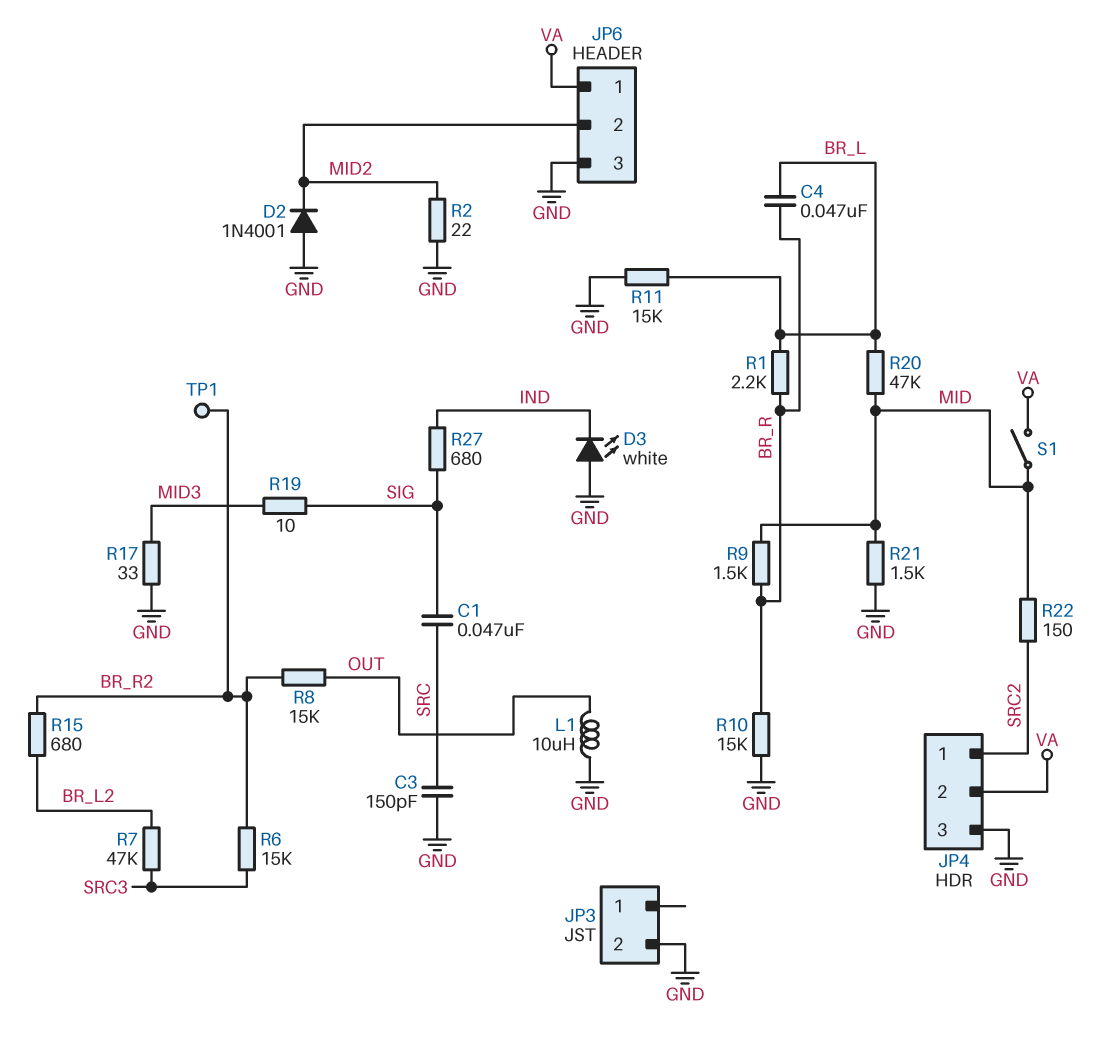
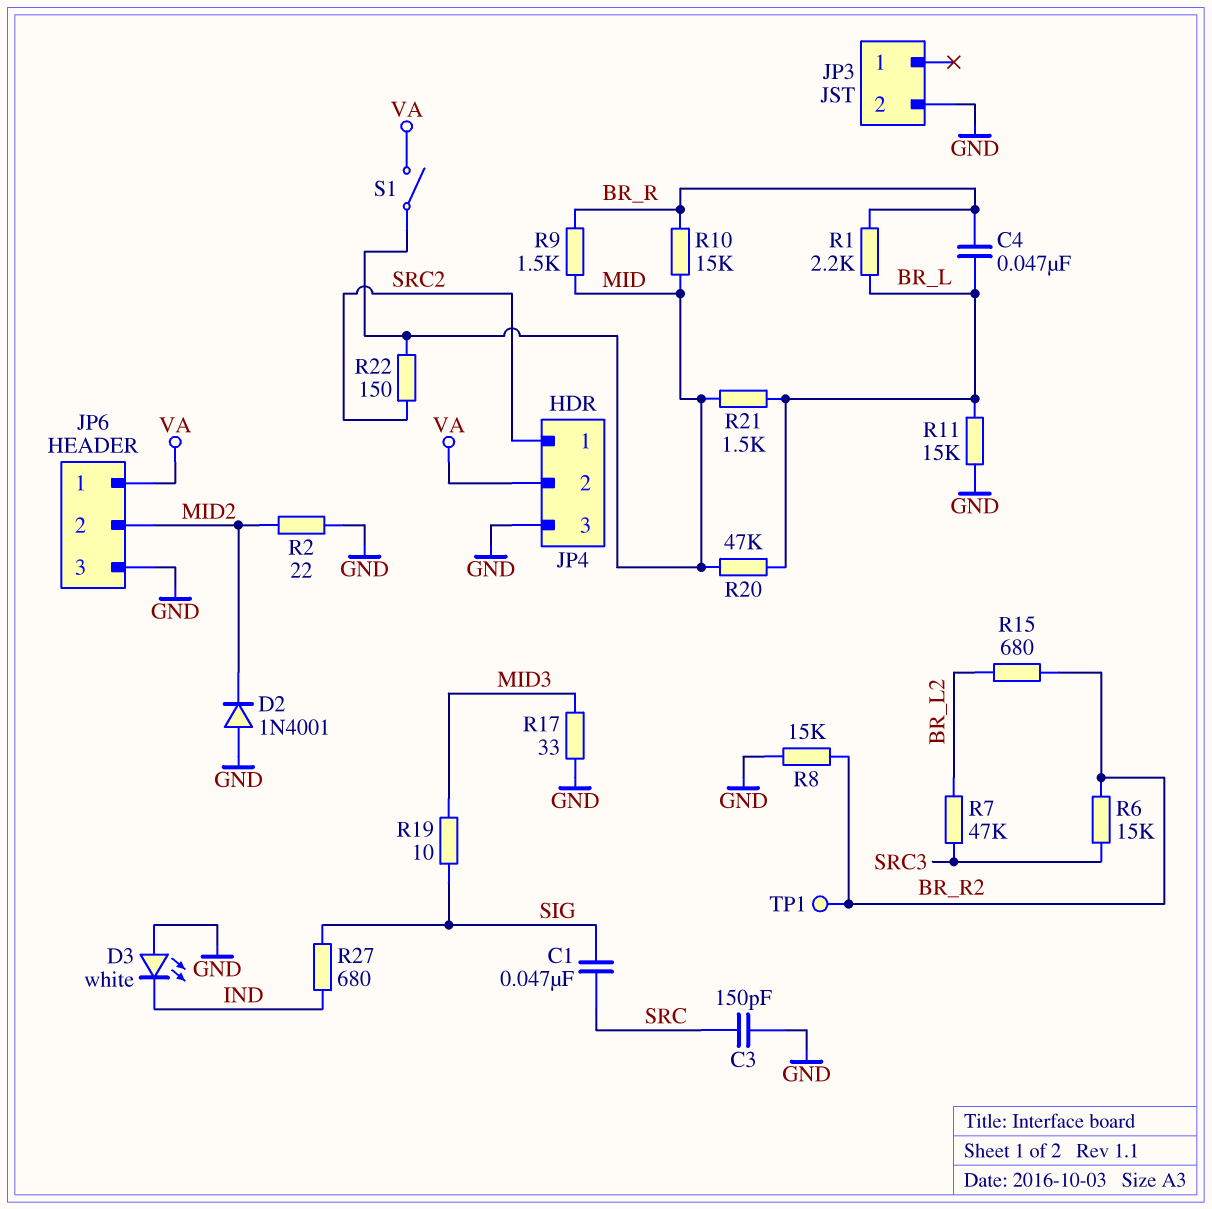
L1: 10uH (GND, OUT) -> none
R8: 15k (BR_R2, OUT) -> 15k (BR_R2, GND)
R10: 15k (BR_R, GND) -> 15k (BR_R, MID)
R21: 1.5k (GND, MID) -> 1.5k (BR_L, MID)

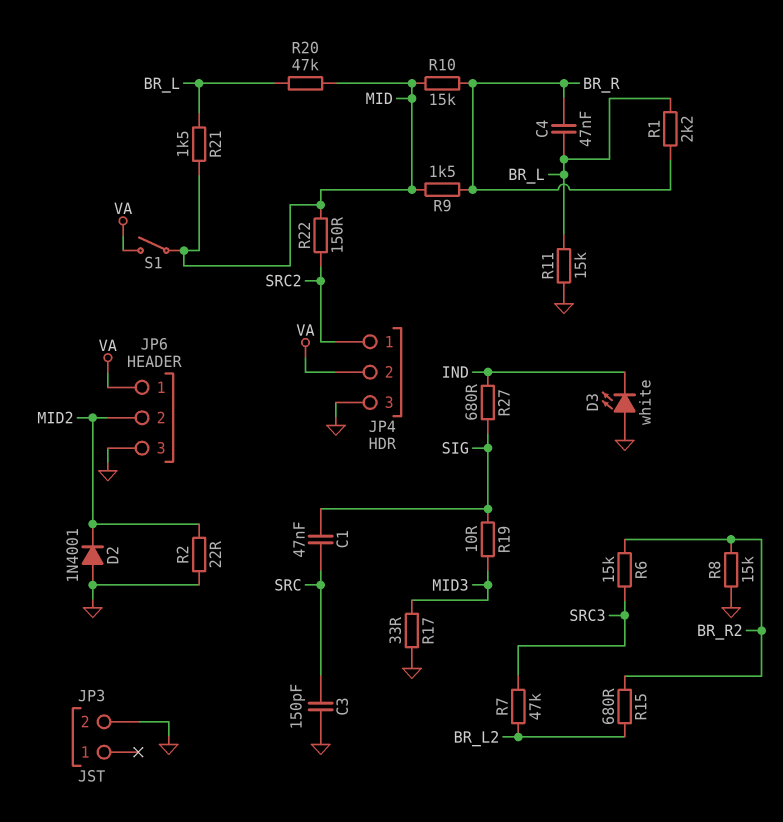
TP1: test point (BR_R2) -> none

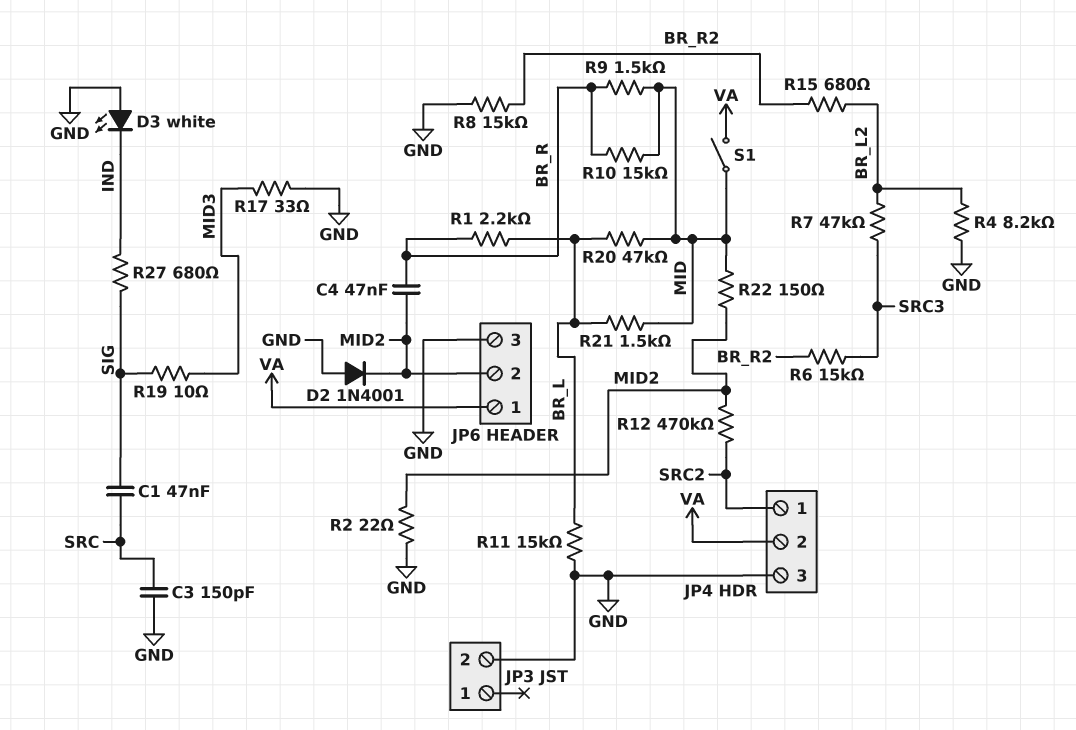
C4: 47nF (BR_L, BR_R) -> 47nF (BR_R, MID2)
R4: none -> 8.2k (BR_L2, GND)
R12: none -> 470k (MID2, SRC2)
R22: 150 (MID, SRC2) -> 150 (MID, MID2)

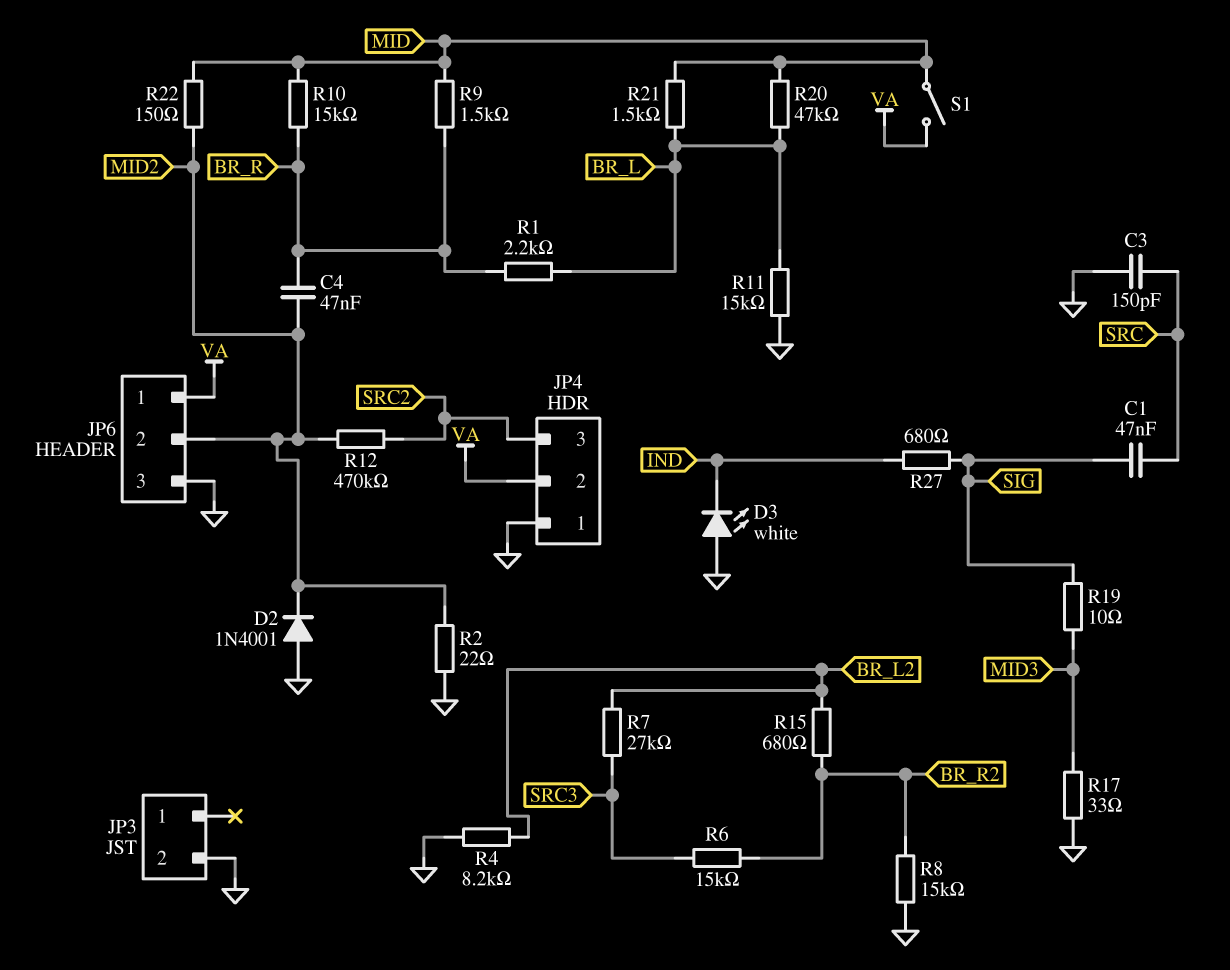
JP4 pin 1: SRC2 -> GND
JP4 pin 3: GND -> SRC2
R7: 47k (BR_L2, SRC3) -> 27k (BR_L2, SRC3)

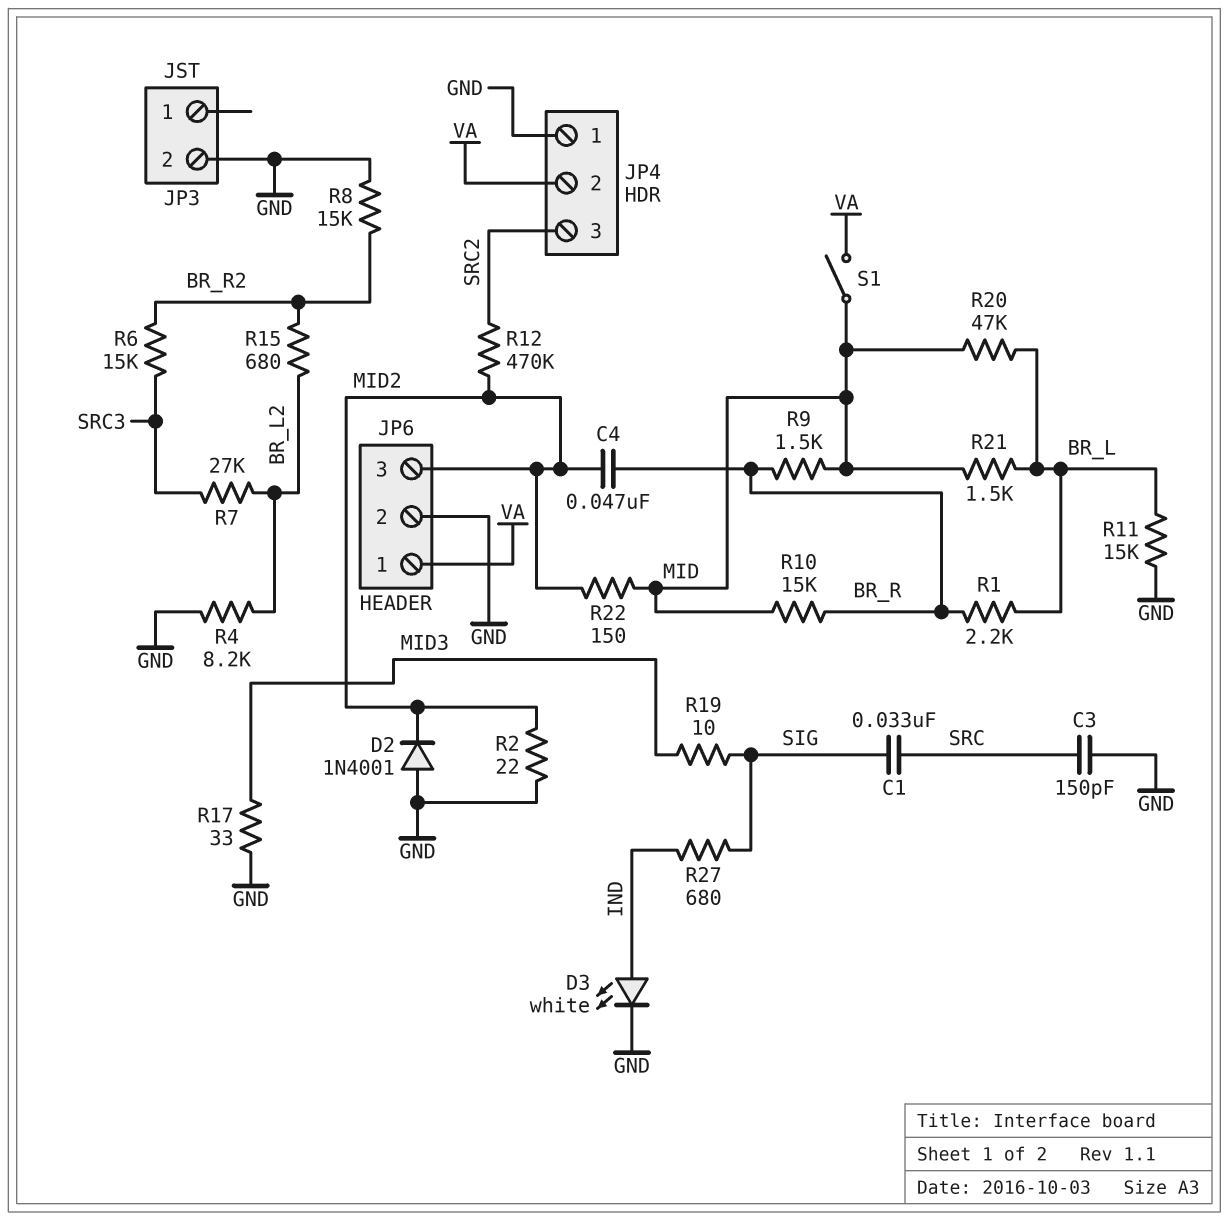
C1: 47nF (SIG, SRC) -> 33nF (SIG, SRC)
D3: LED white (A GND, K IND) -> LED white (A IND, K GND)
JP6 pin 2: MID2 -> GND
JP6 pin 3: GND -> MID2

